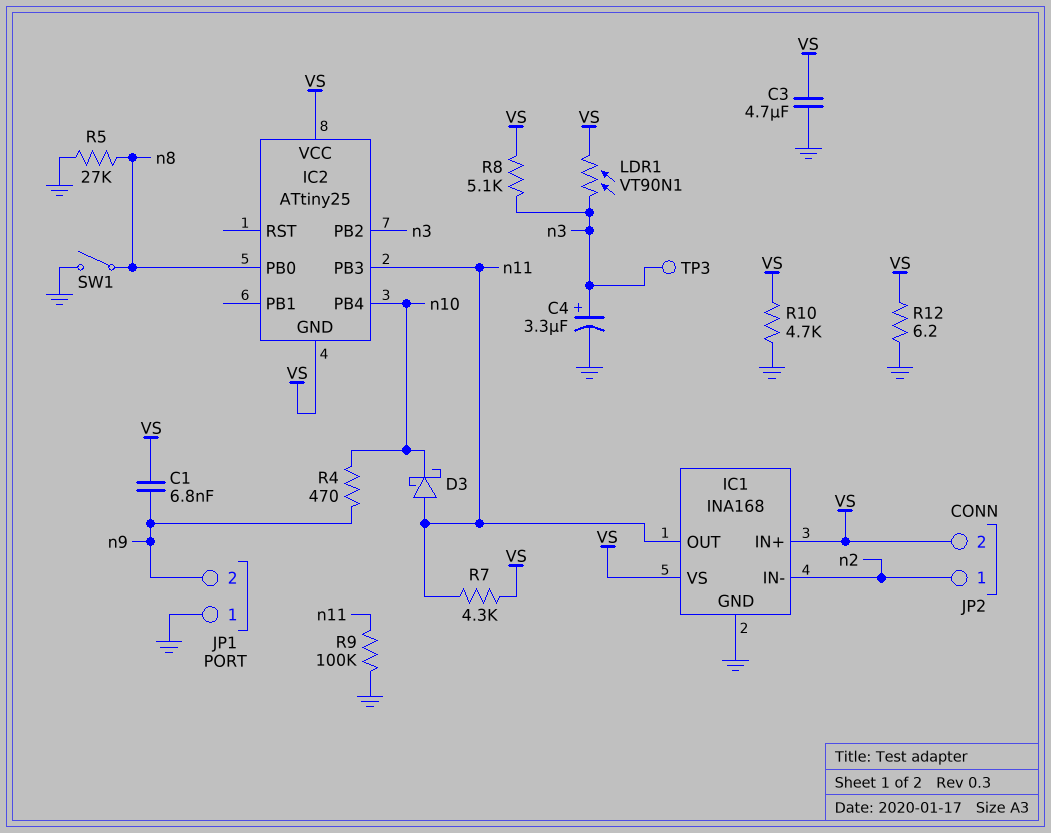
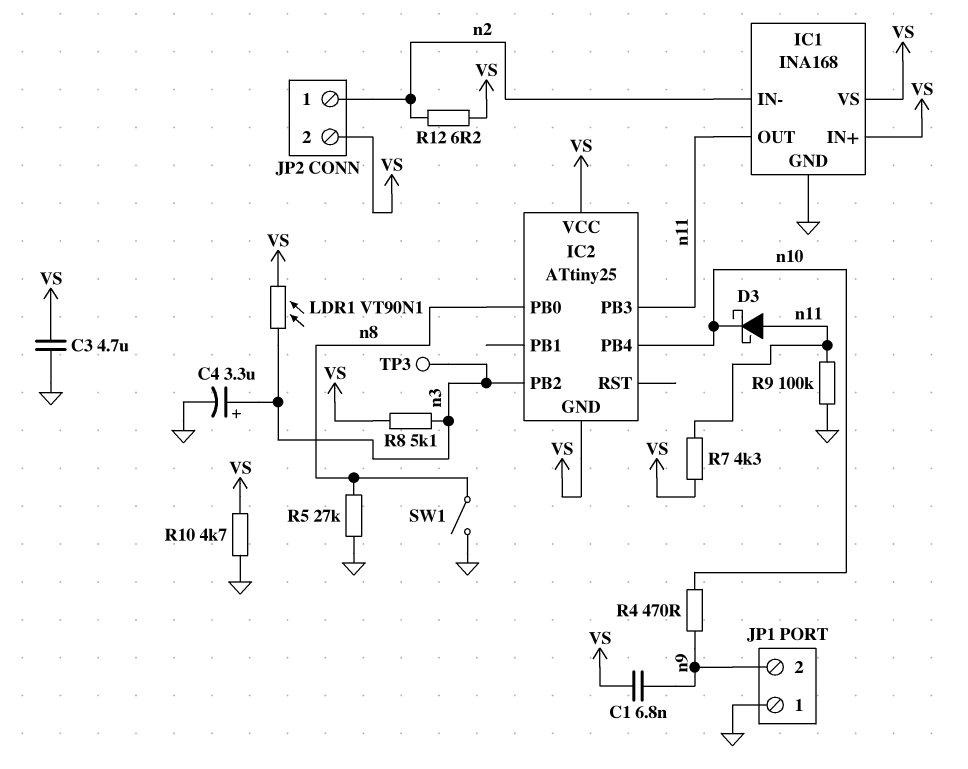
R12: 6.2 (GND, VS) -> 6.2 (VS, n2)

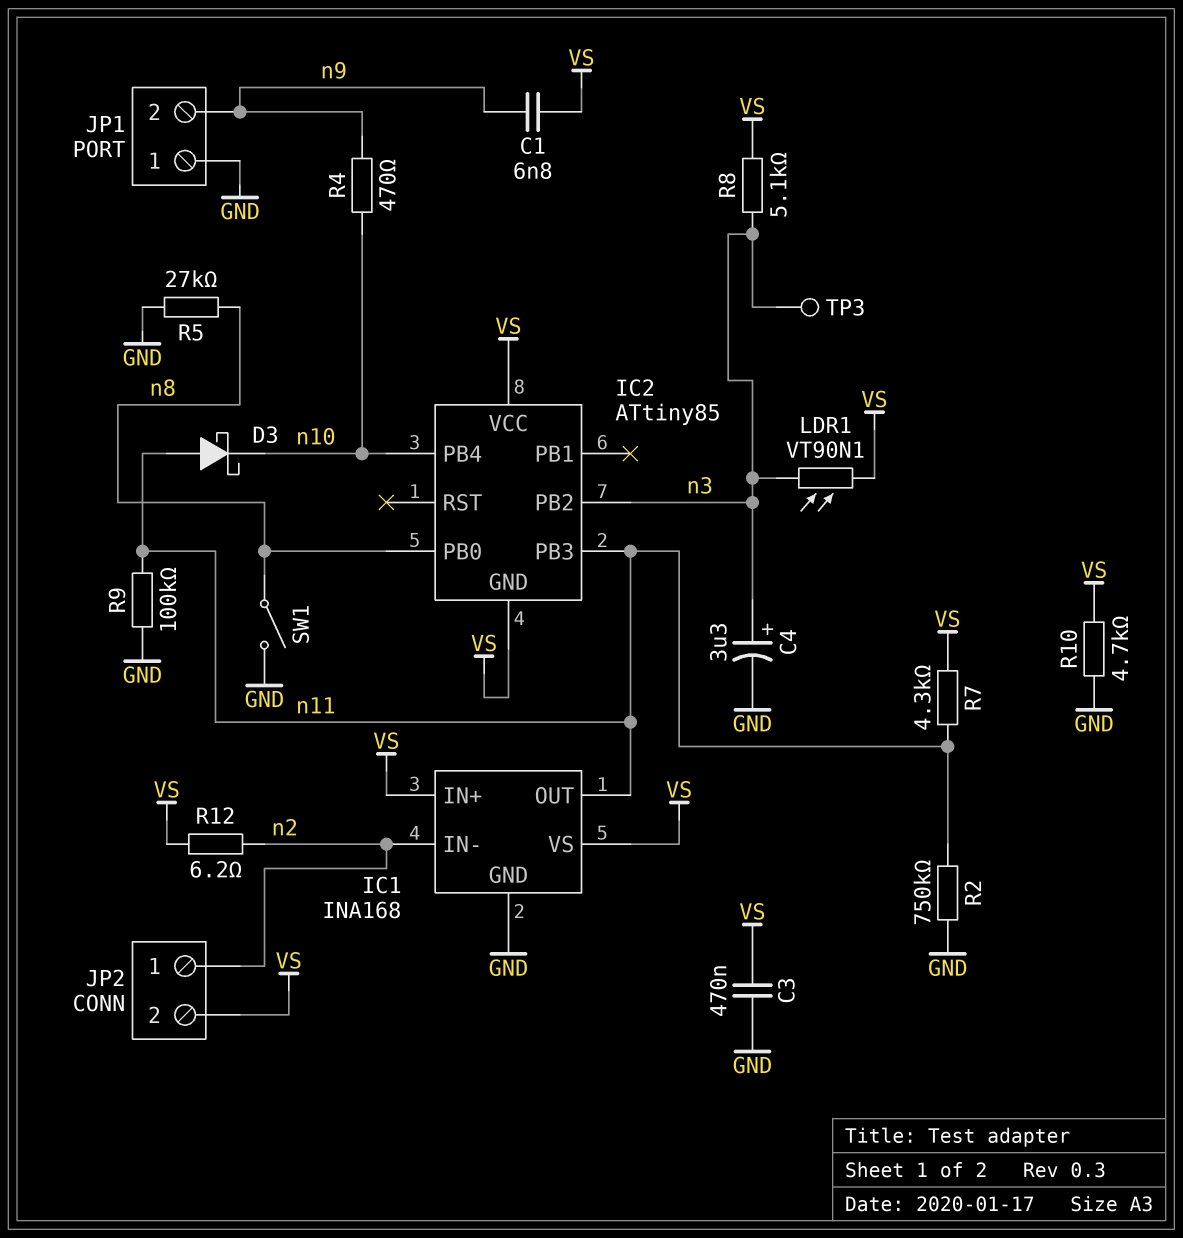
C3: 4.7uF (GND, VS) -> 470nF (GND, VS)
IC2: ATtiny25 -> ATtiny85
R2: none -> 750k (GND, n11)

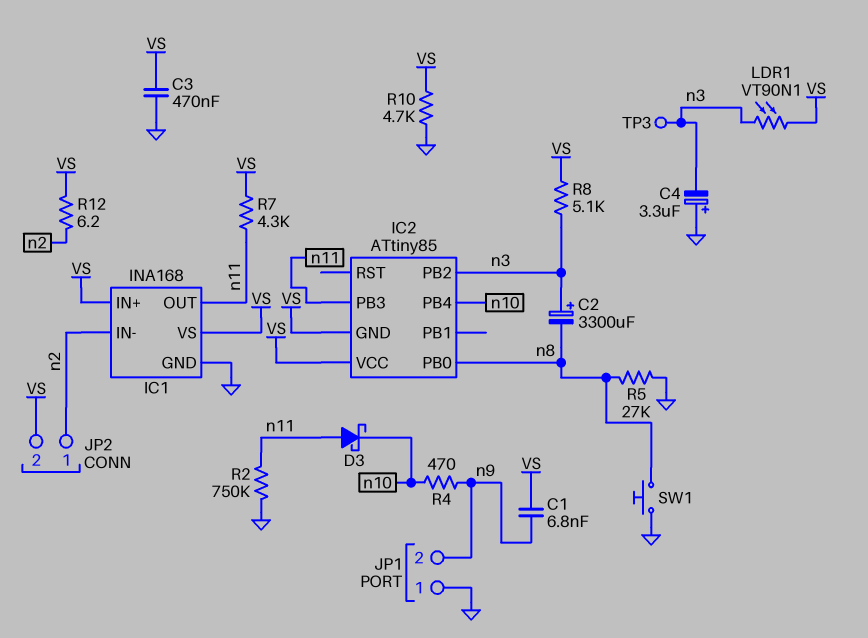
C2: none -> 3300uF (plus n3, minus n8)
C4: 3.3uF (plus n3, minus GND) -> 3.3uF (plus GND, minus n3)
R9: 100k (GND, n11) -> none
SW1: switch (GND, n8) -> button (GND, n8)

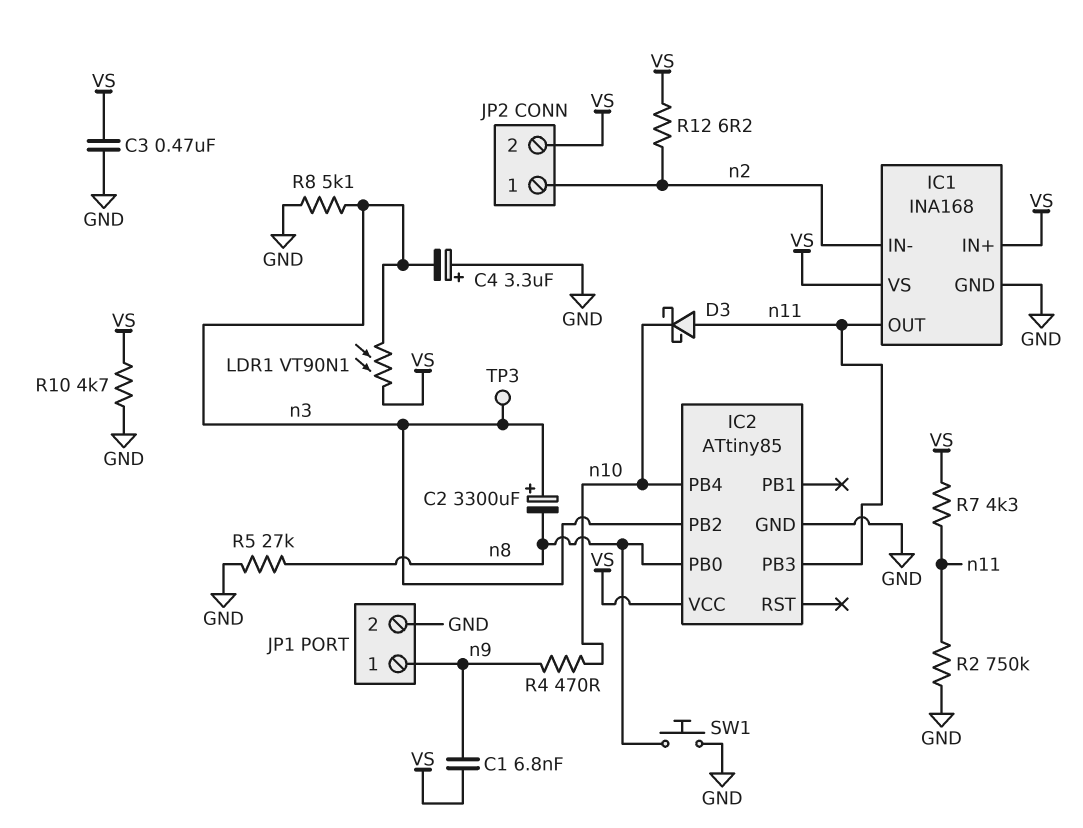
IC2 pin GND: VS -> GND
JP1 pin 1: GND -> n9
JP1 pin 2: n9 -> GND
R8: 5.1k (VS, n3) -> 5.1k (GND, n3)

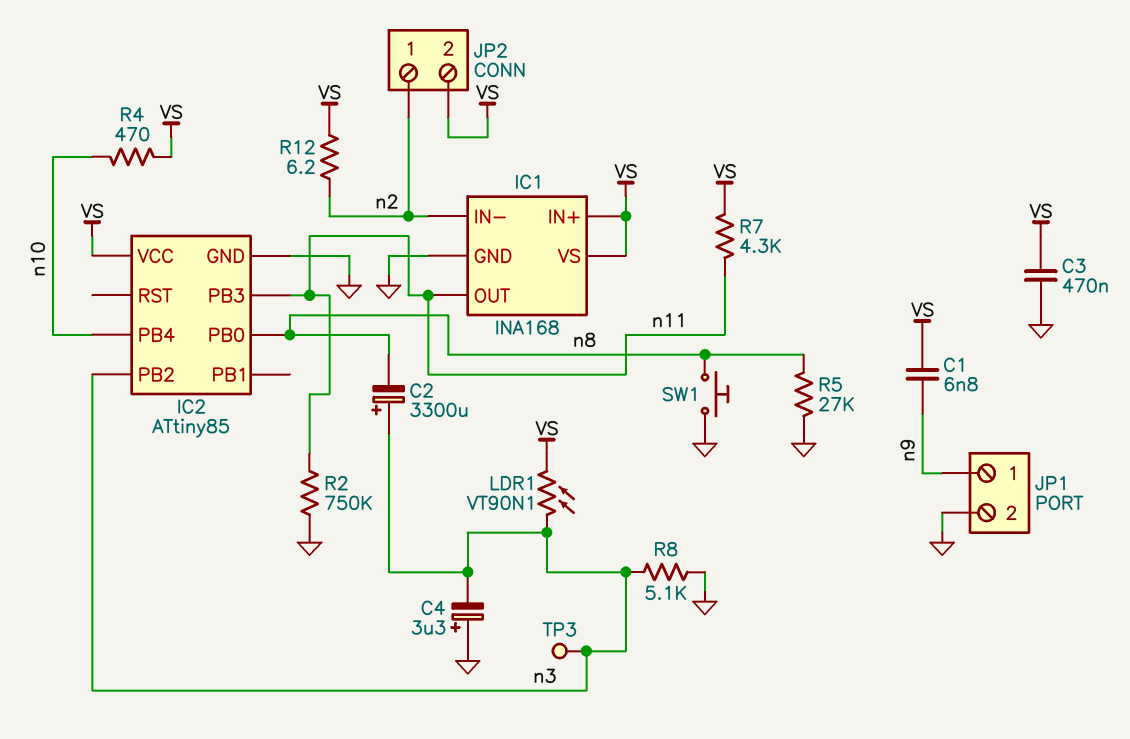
D3: schottky (A n11, K n10) -> none
R4: 470 (n9, n10) -> 470 (VS, n10)
R10: 4.7k (GND, VS) -> none

